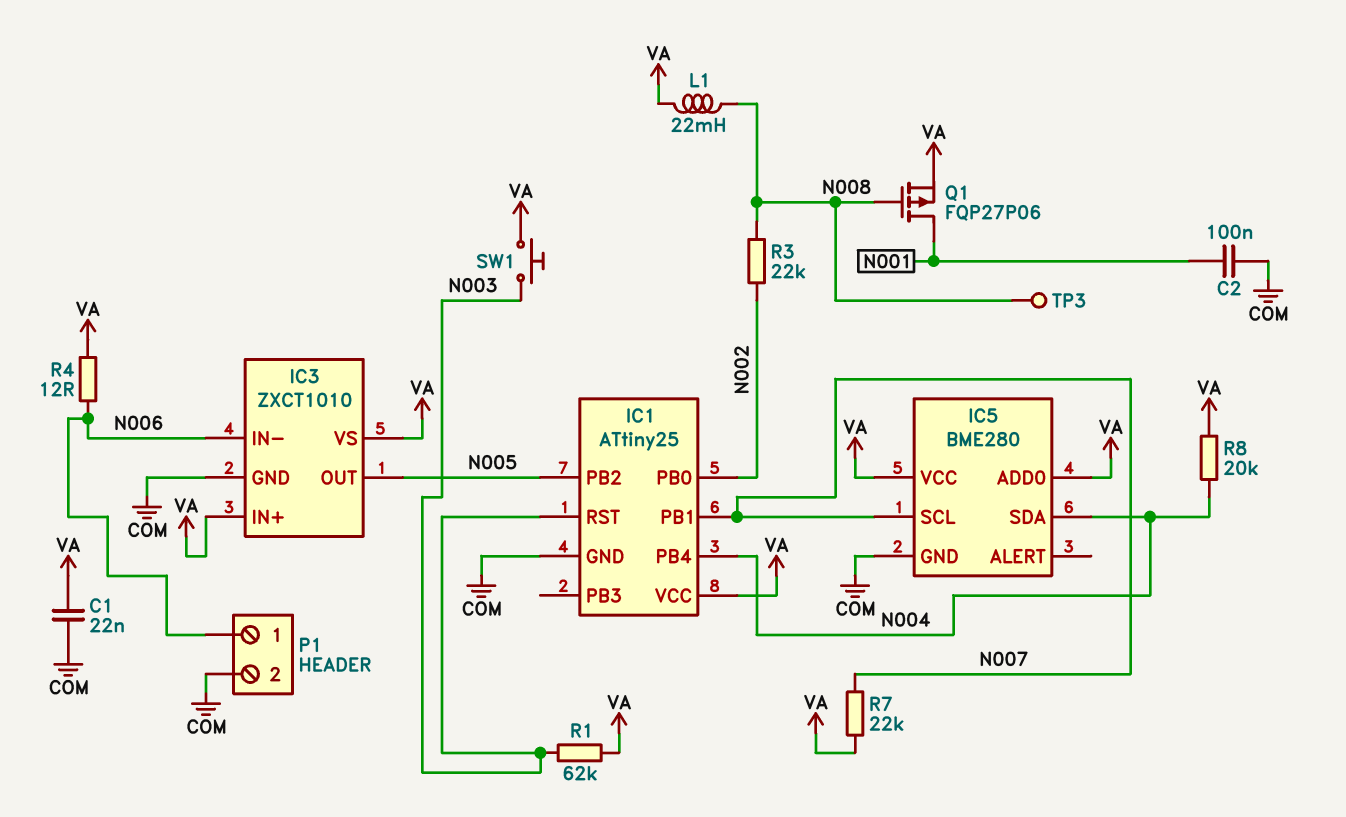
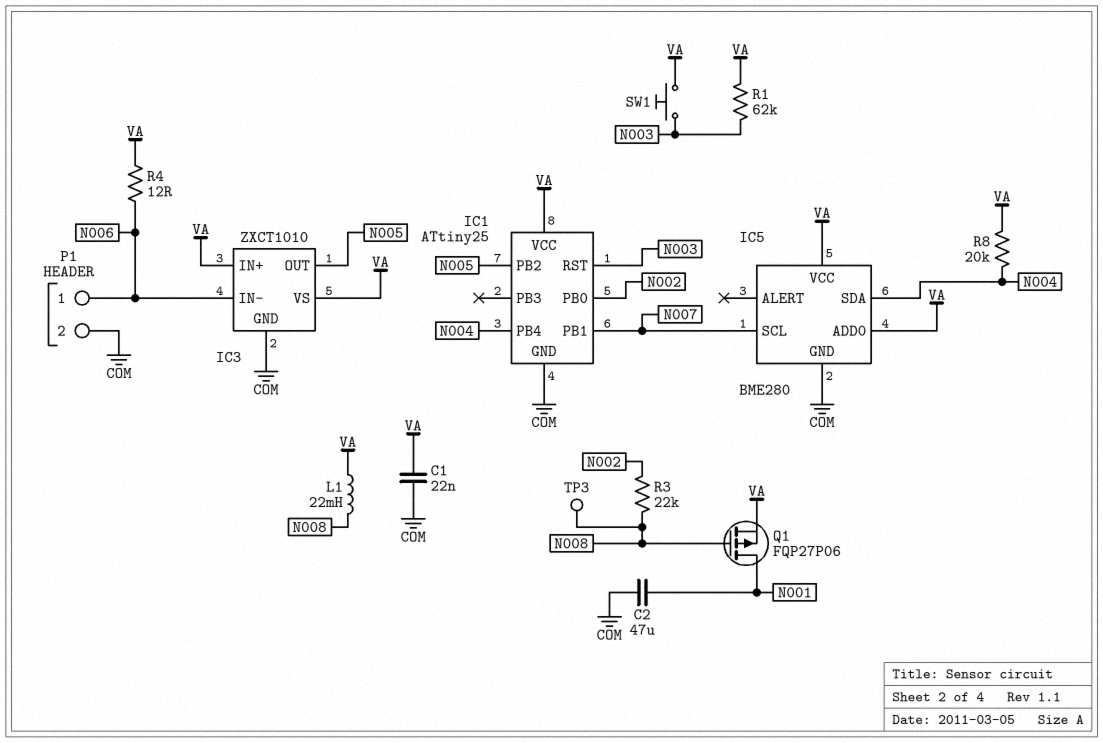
C2: 100nF (COM, N001) -> 47uF (COM, N001)
R7: 22k (N007, VA) -> none

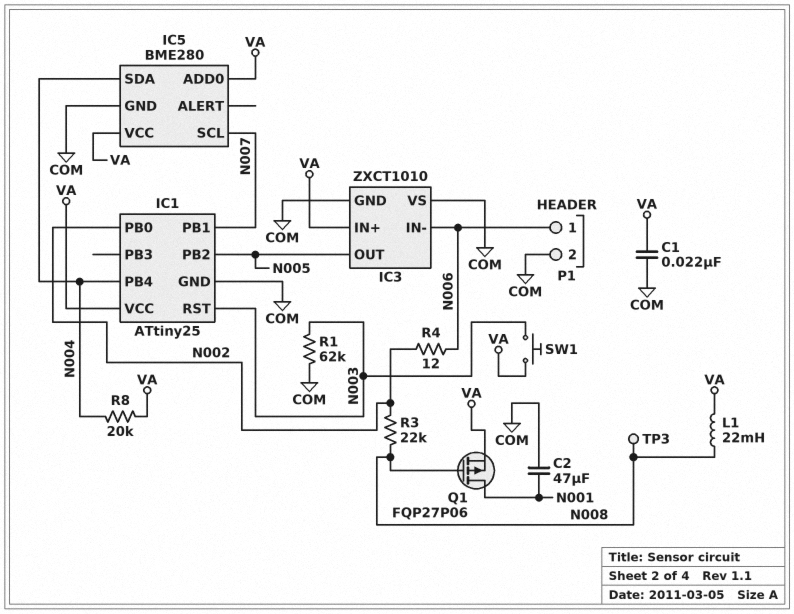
IC3 pin VS: VA -> COM
R1: 62k (N003, VA) -> 62k (COM, N003)
R4: 12 (N006, VA) -> 12 (N002, N006)

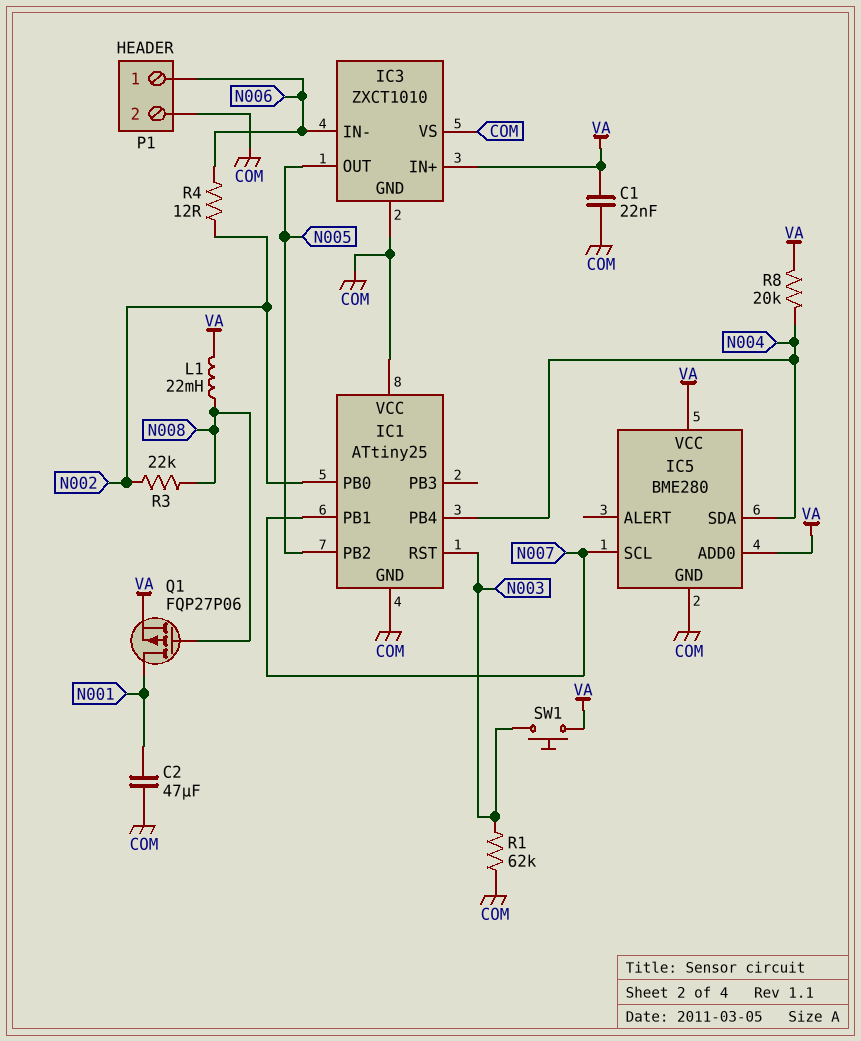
IC1 pin VCC: VA -> COM
TP3: test point (N008) -> none

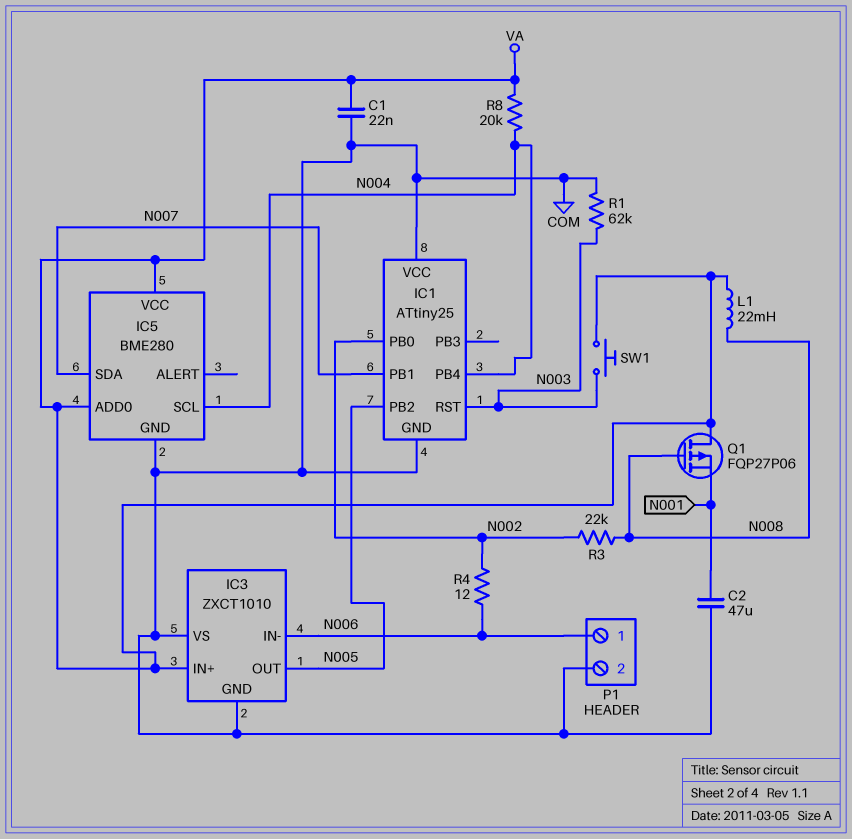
IC5 pin SCL: N007 -> N004
IC5 pin SDA: N004 -> N007
Q1: PMOS FQP27P06 (G N008, D N001, S VA) -> PMOS FQP27P06 (G N008, D VA, S N001)

